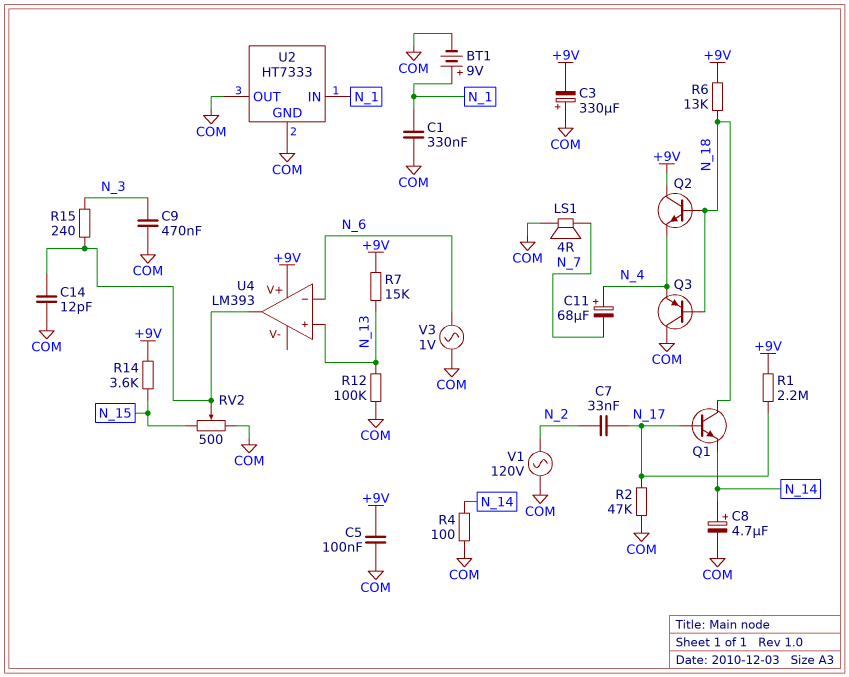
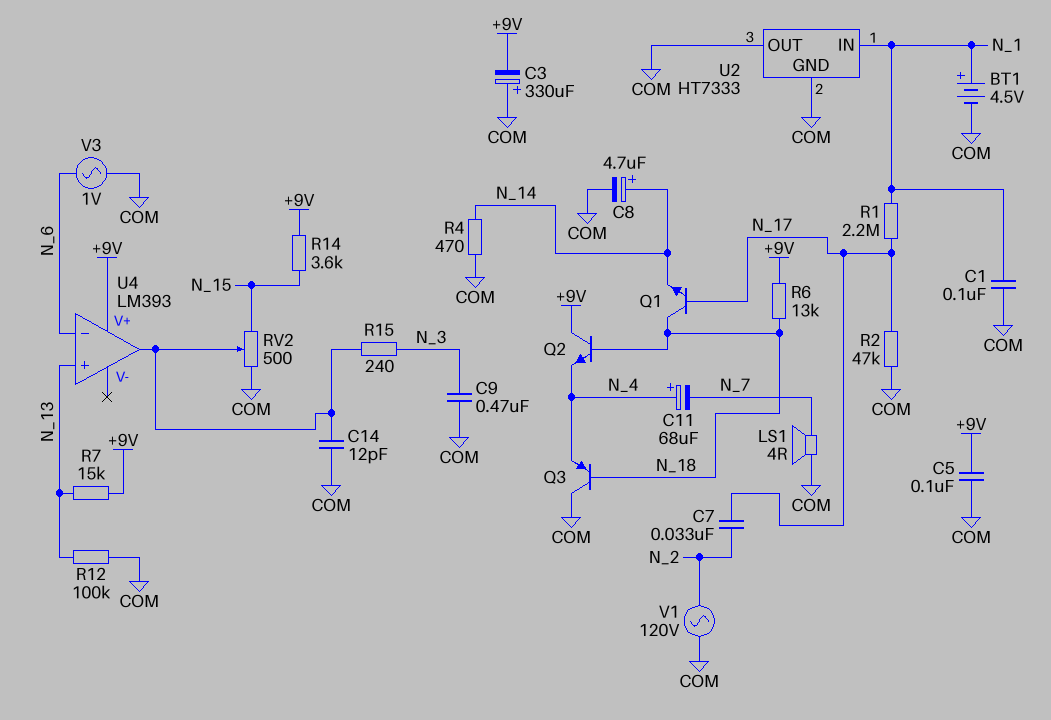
BT1: 9V (plus N_1, minus COM) -> 4.5V (plus N_1, minus COM)
C1: 330nF (COM, N_1) -> 100nF (COM, N_1)
R1: 2.2M (+9V, N_17) -> 2.2M (N_1, N_17)
R4: 100 (COM, N_14) -> 470 (COM, N_14)

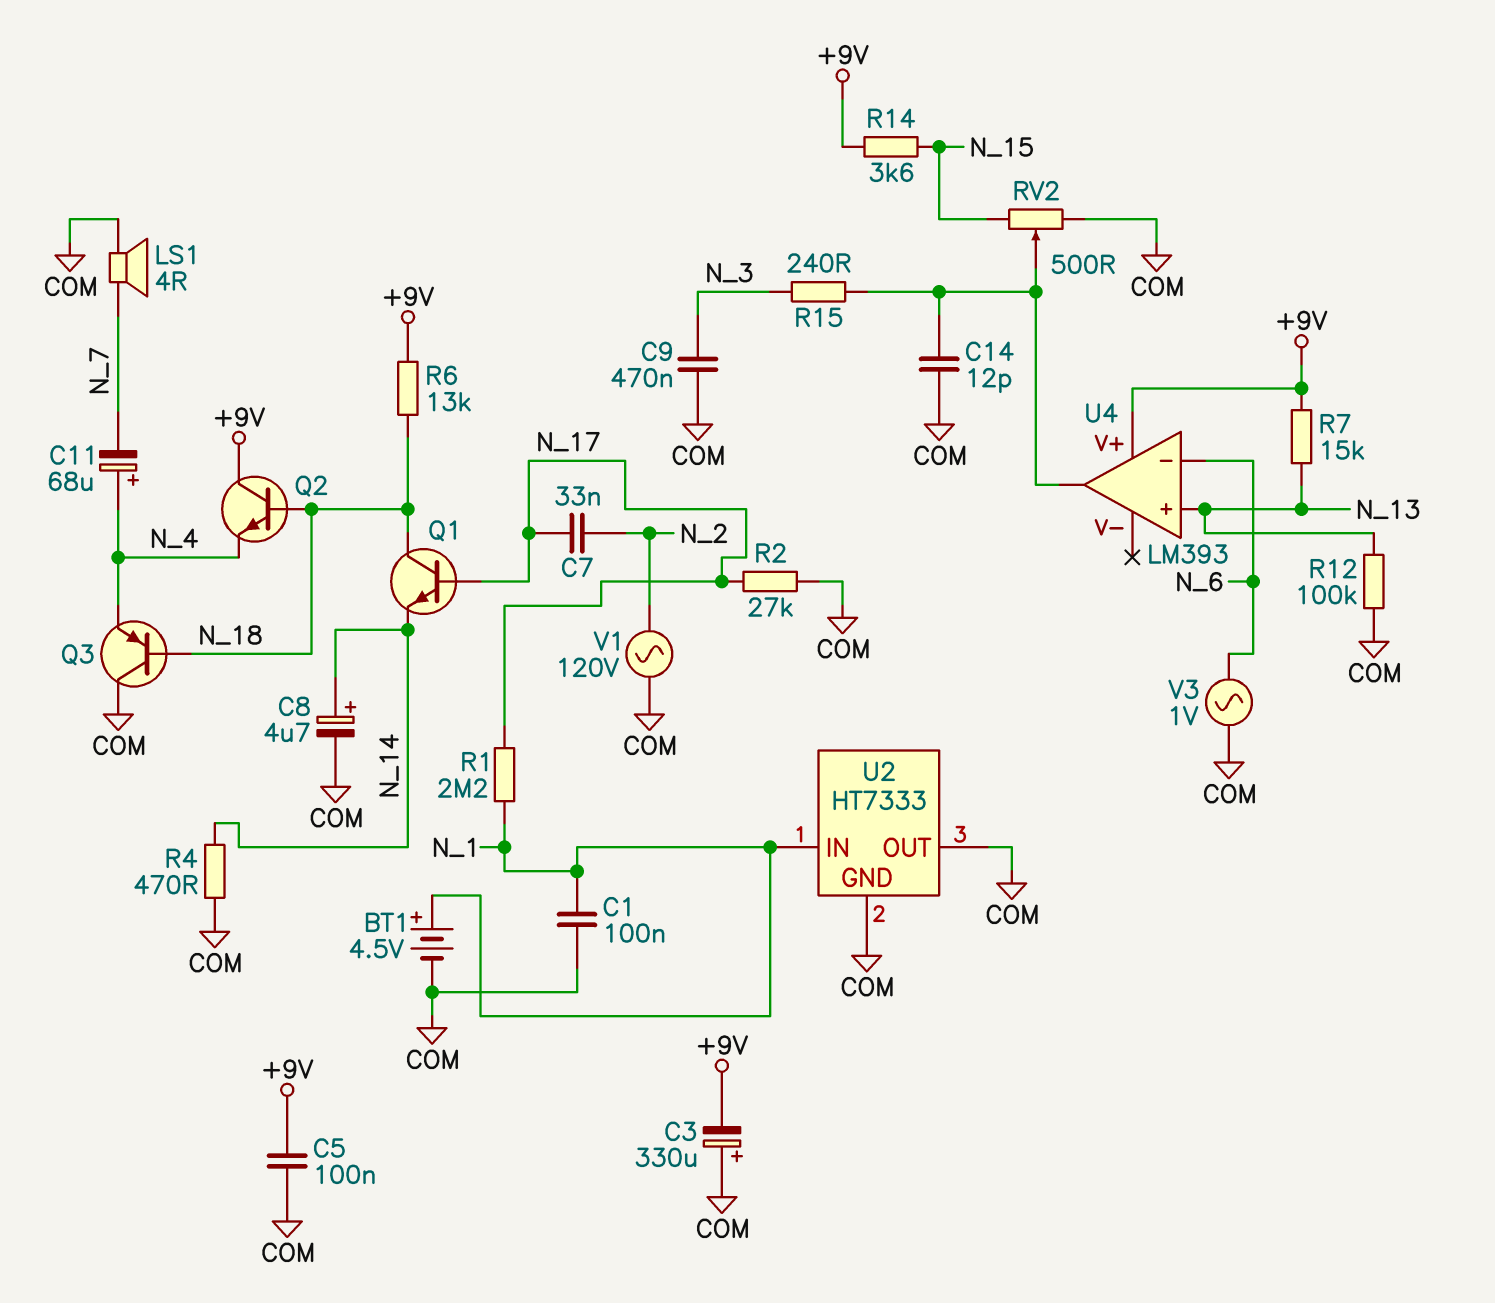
R2: 47k (COM, N_17) -> 27k (COM, N_17)

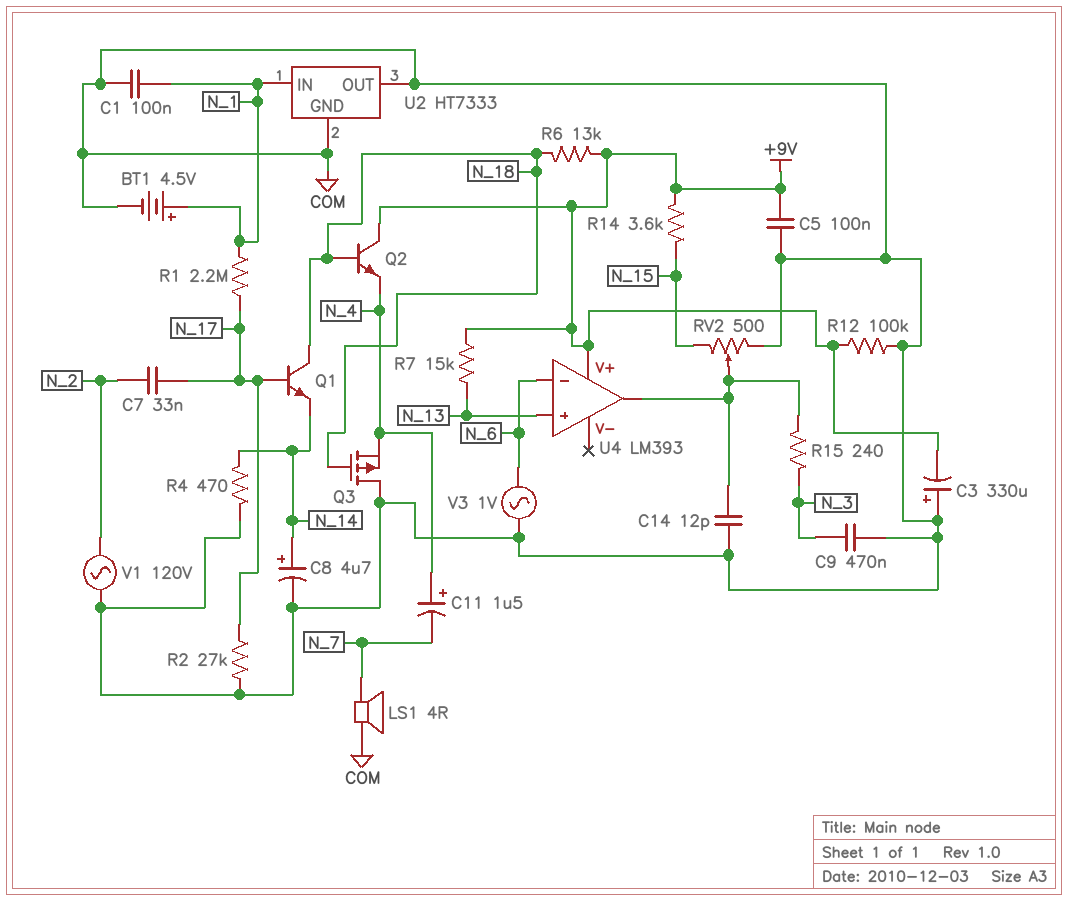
C11: 68uF (plus N_4, minus N_7) -> 1.5uF (plus N_4, minus N_7)
Q3: PNP (B N_18, C COM, E N_4) -> PMOS (G N_18, D COM, S N_4)
R12: 100k (COM, N_13) -> 100k (+9V, COM)

